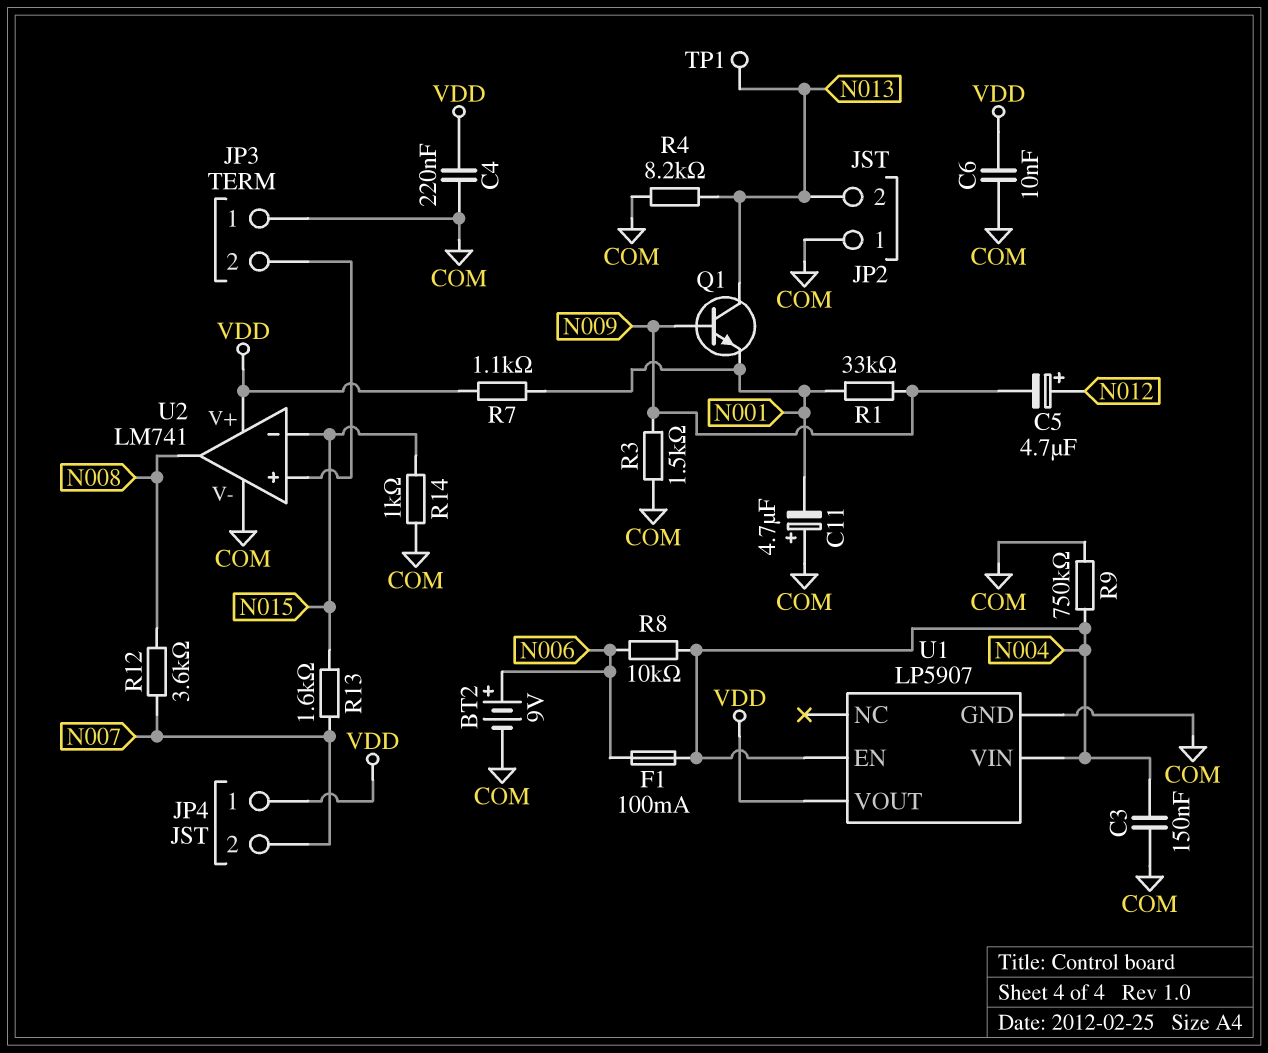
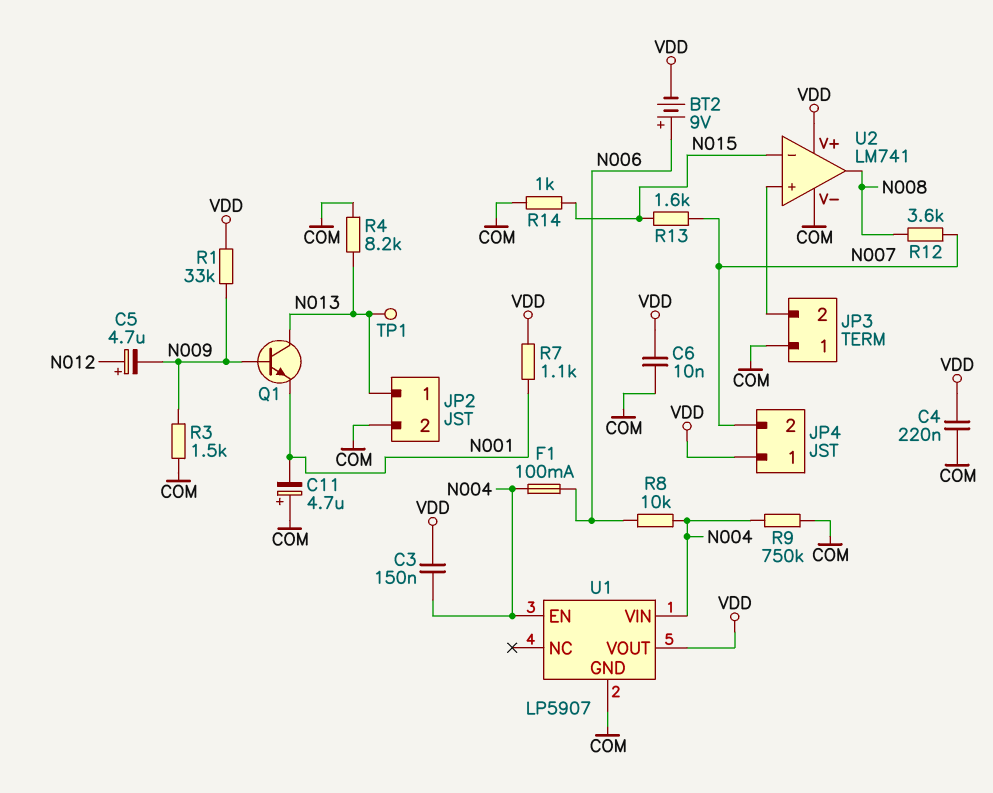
BT2: 9V (plus N006, minus COM) -> 9V (plus N006, minus VDD)
C3: 150nF (COM, N004) -> 150nF (N004, VDD)
JP2 pin 1: COM -> N013
JP2 pin 2: N013 -> COM
R1: 33k (N001, N009) -> 33k (N009, VDD)

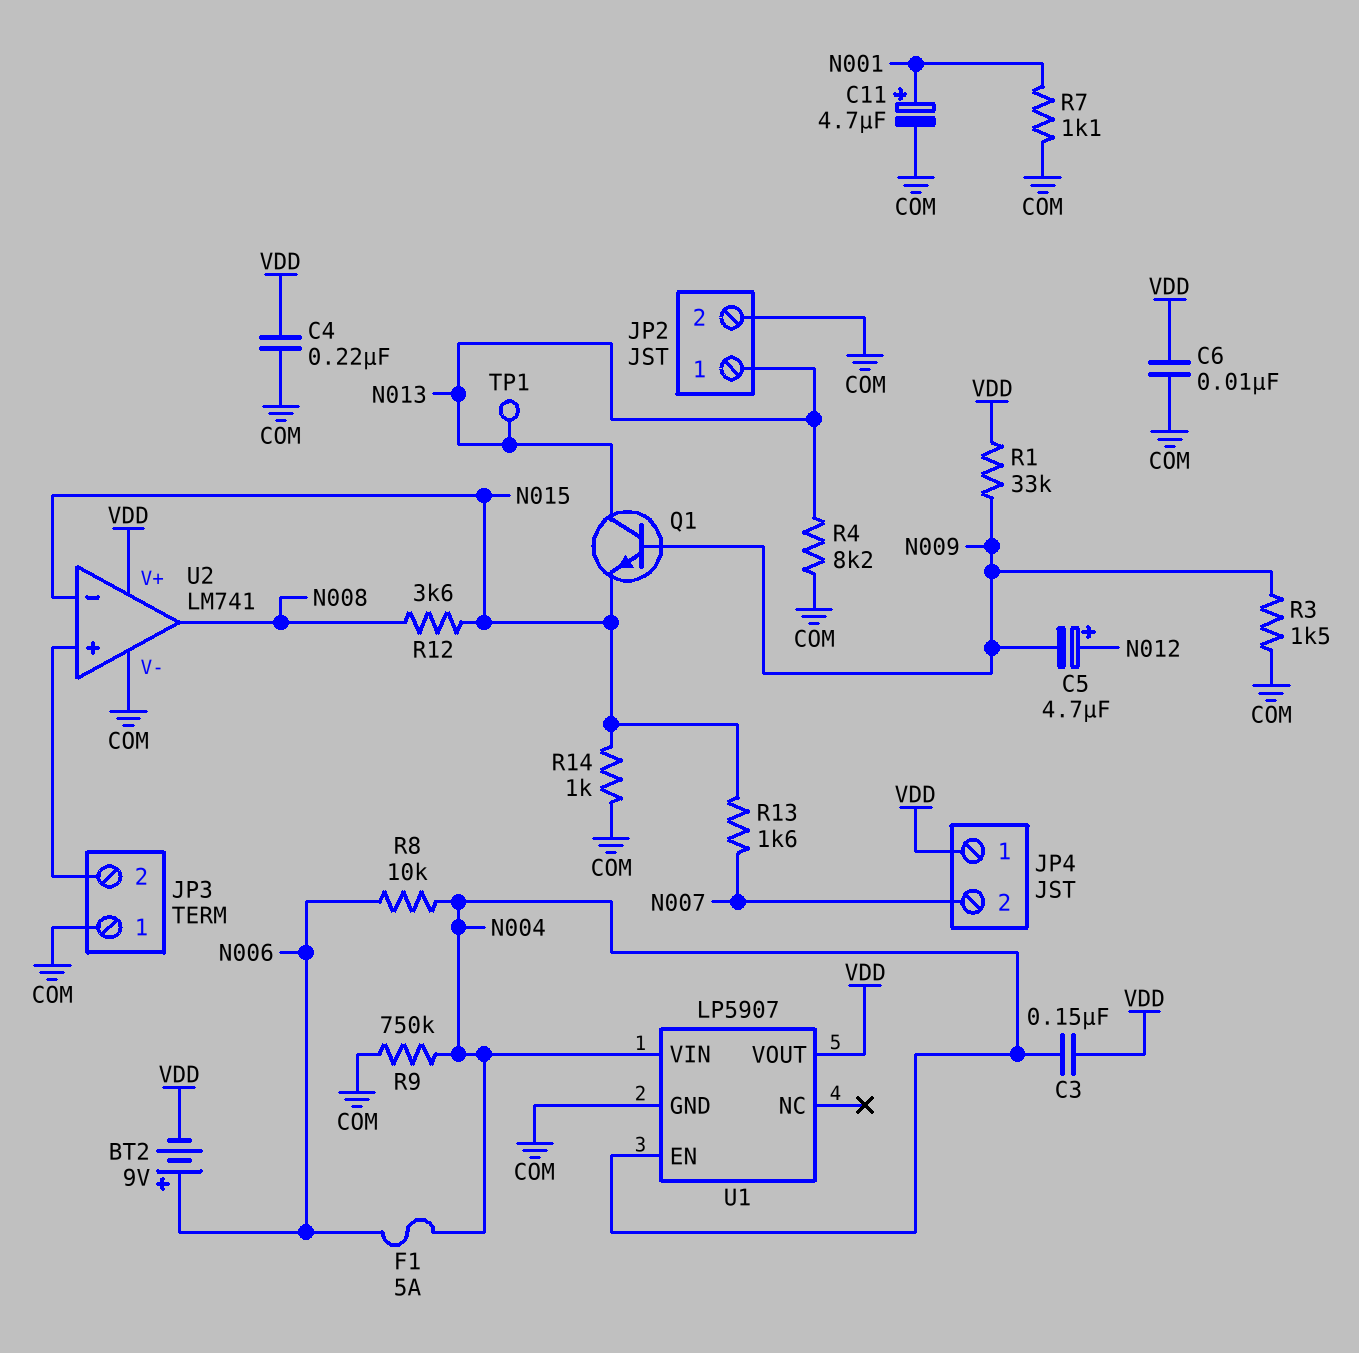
C11: 4.7uF (plus COM, minus N001) -> 4.7uF (plus N001, minus COM)
F1: 100mA (N004, N006) -> 5A (N004, N006)
Q1: NPN (B N009, C N013, E N001) -> NPN (B N009, C N013, E N015)
R7: 1.1k (N001, VDD) -> 1.1k (COM, N001)
R12: 3.6k (N007, N008) -> 3.6k (N008, N015)

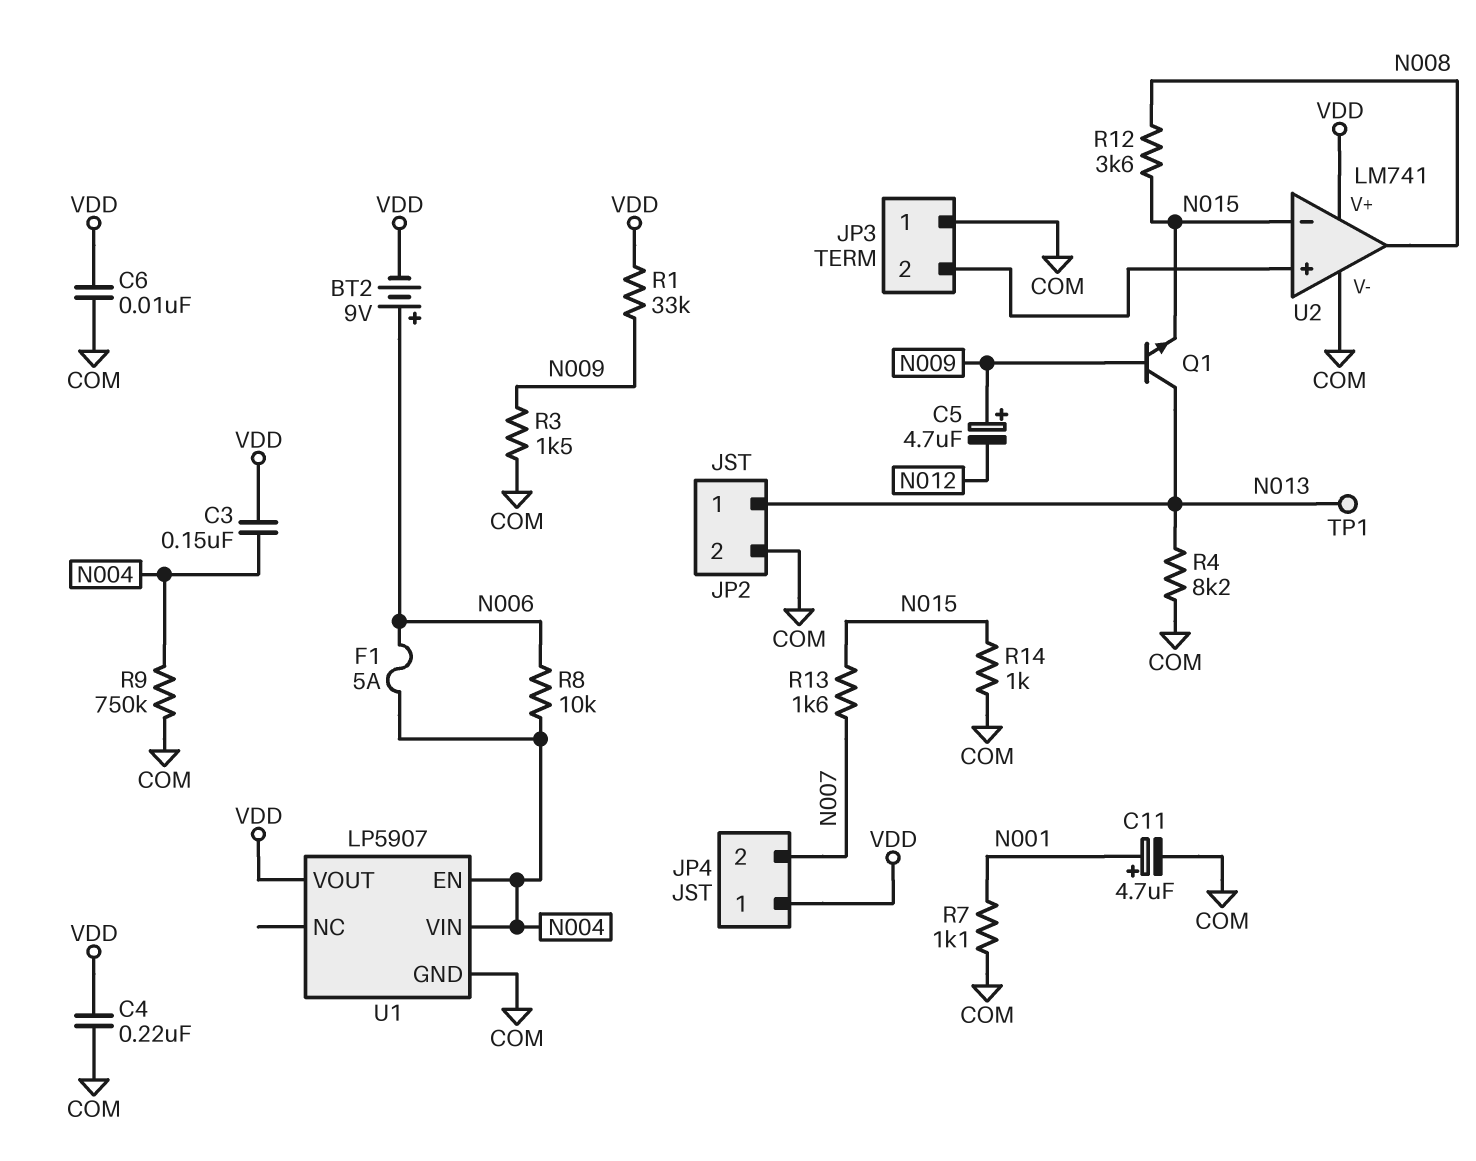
C5: 4.7uF (plus N012, minus N009) -> 4.7uF (plus N009, minus N012)

